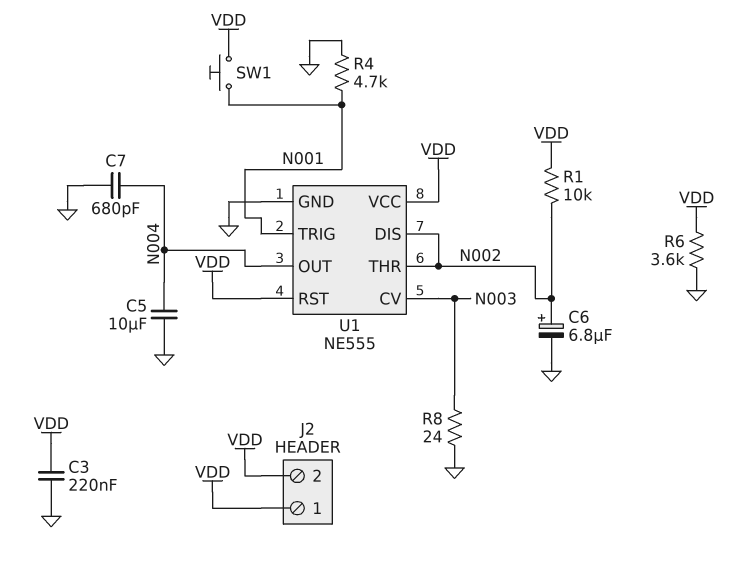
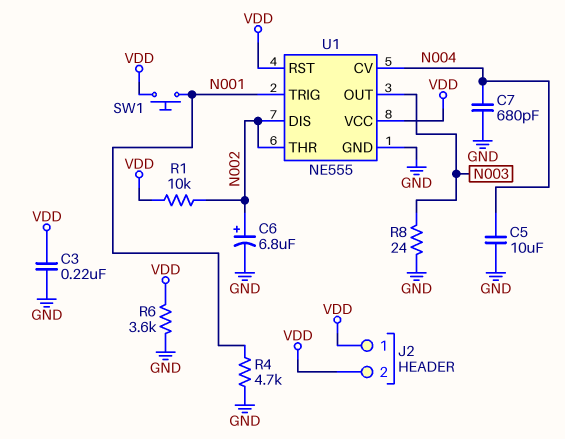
U1 pin CV: N003 -> N004
U1 pin OUT: N004 -> N003

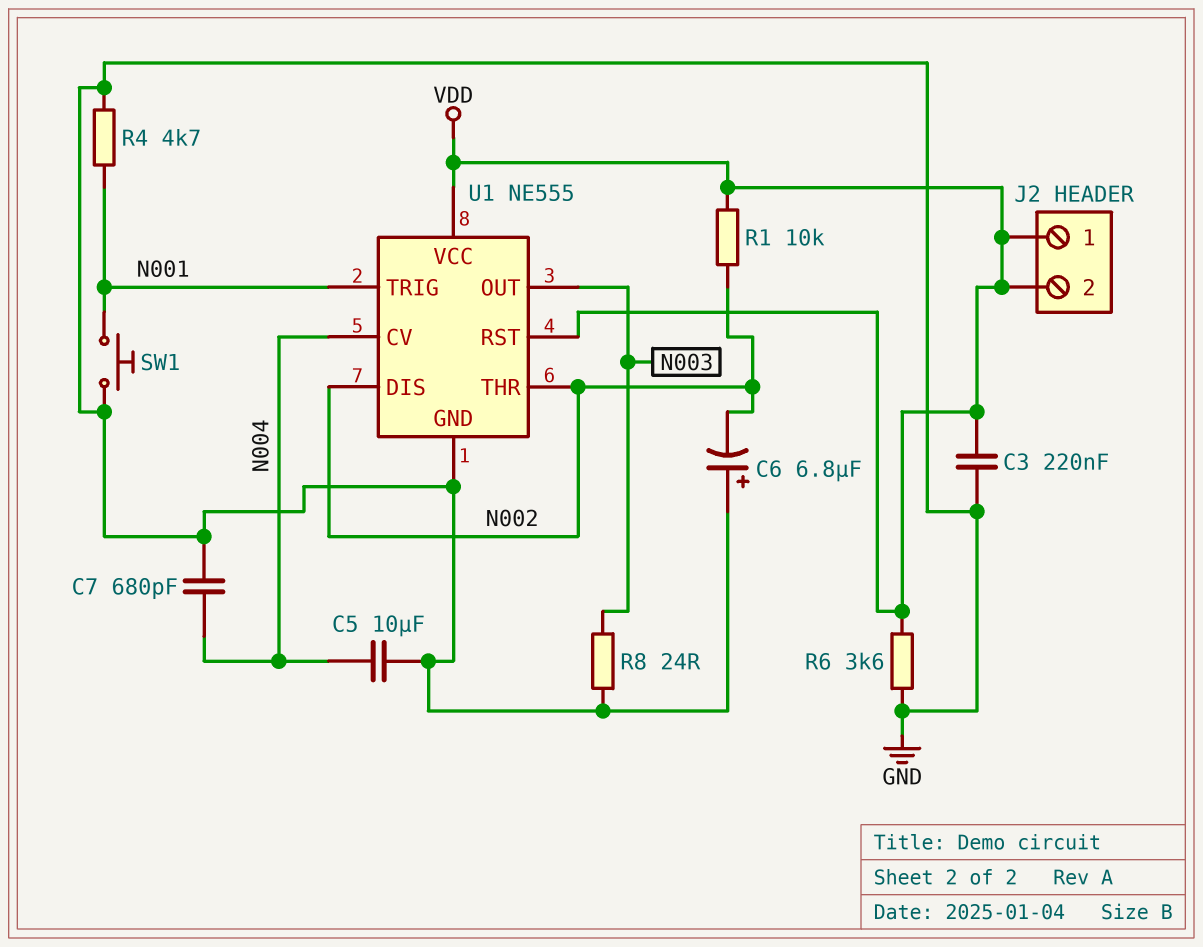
C6: 6.8uF (plus N002, minus GND) -> 6.8uF (plus GND, minus N002)
SW1: button (N001, VDD) -> button (GND, N001)

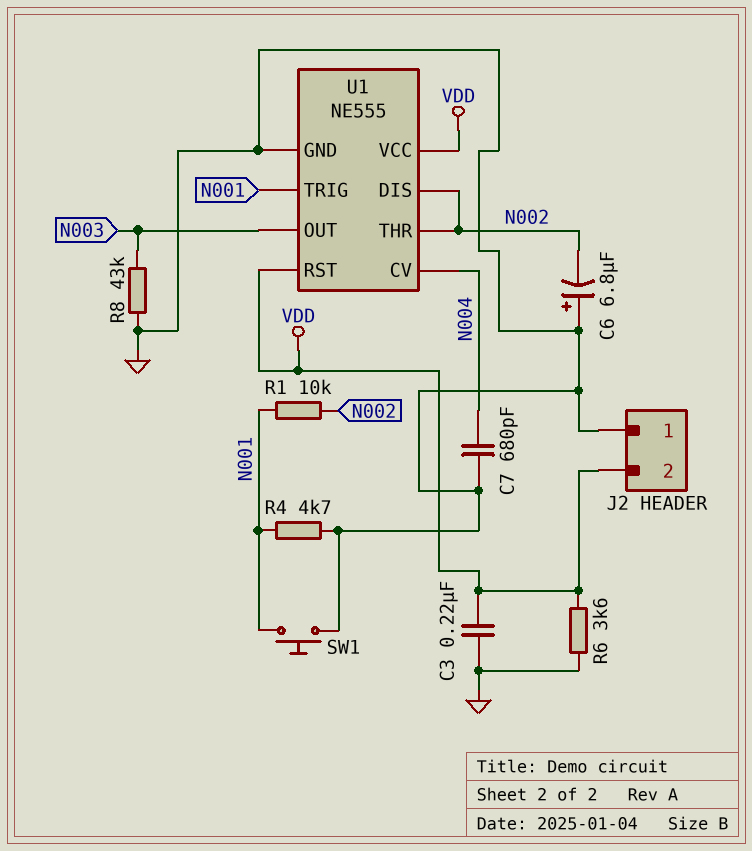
C5: 10uF (GND, N004) -> none
J2 pin 1: VDD -> GND
R1: 10k (N002, VDD) -> 10k (N001, N002)
R8: 24 (GND, N003) -> 43k (GND, N003)

